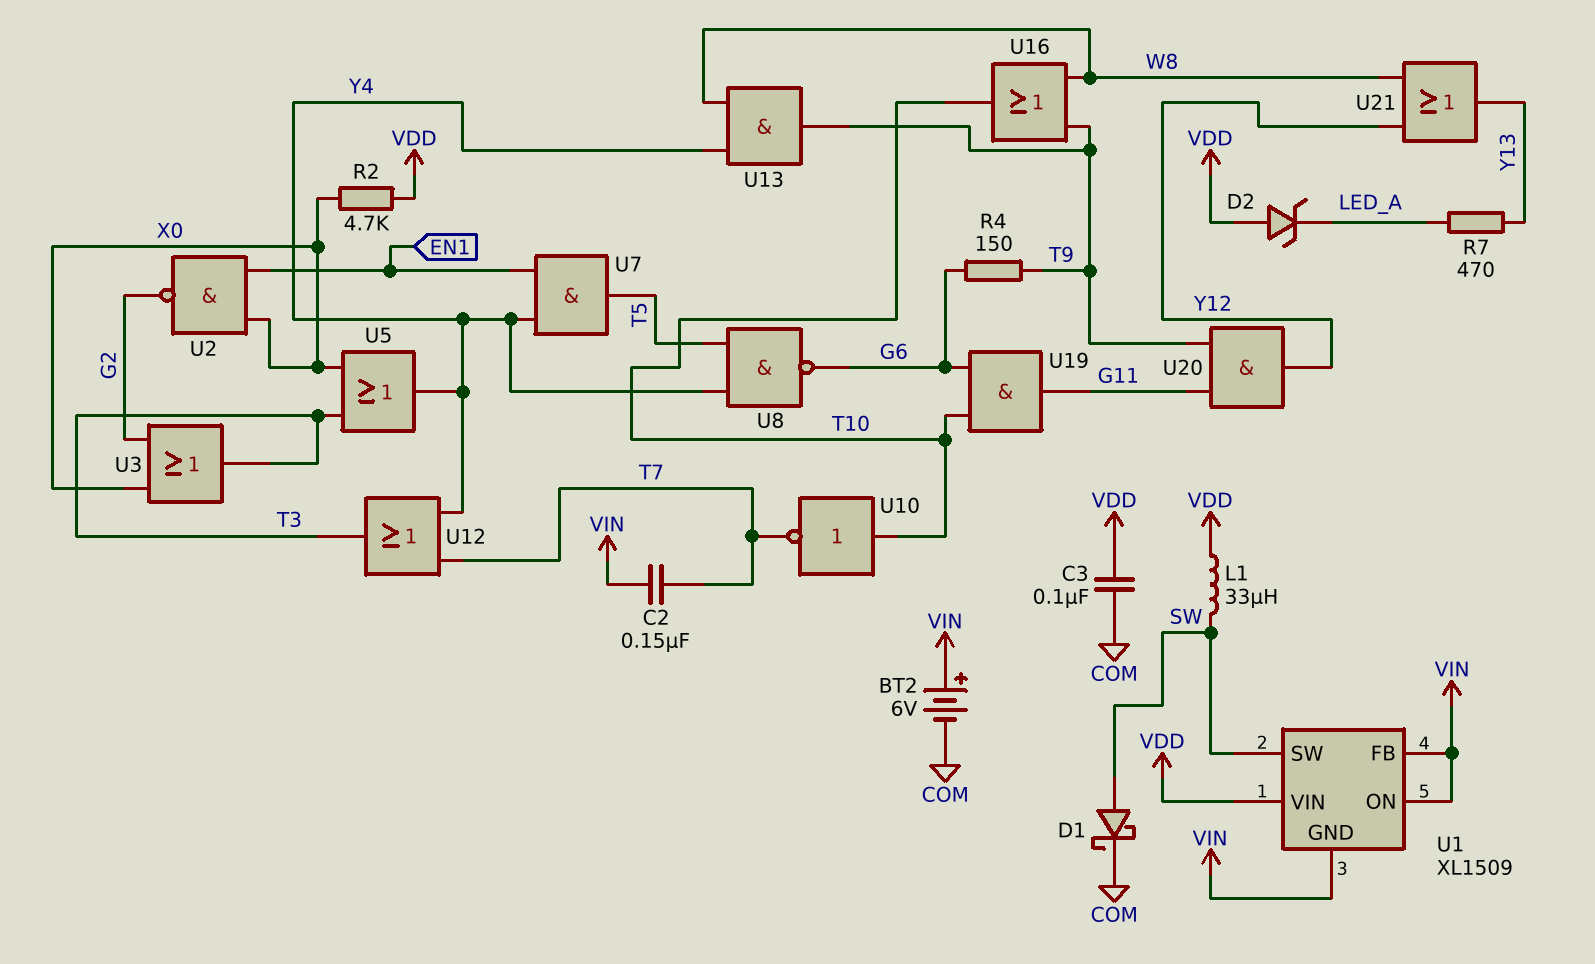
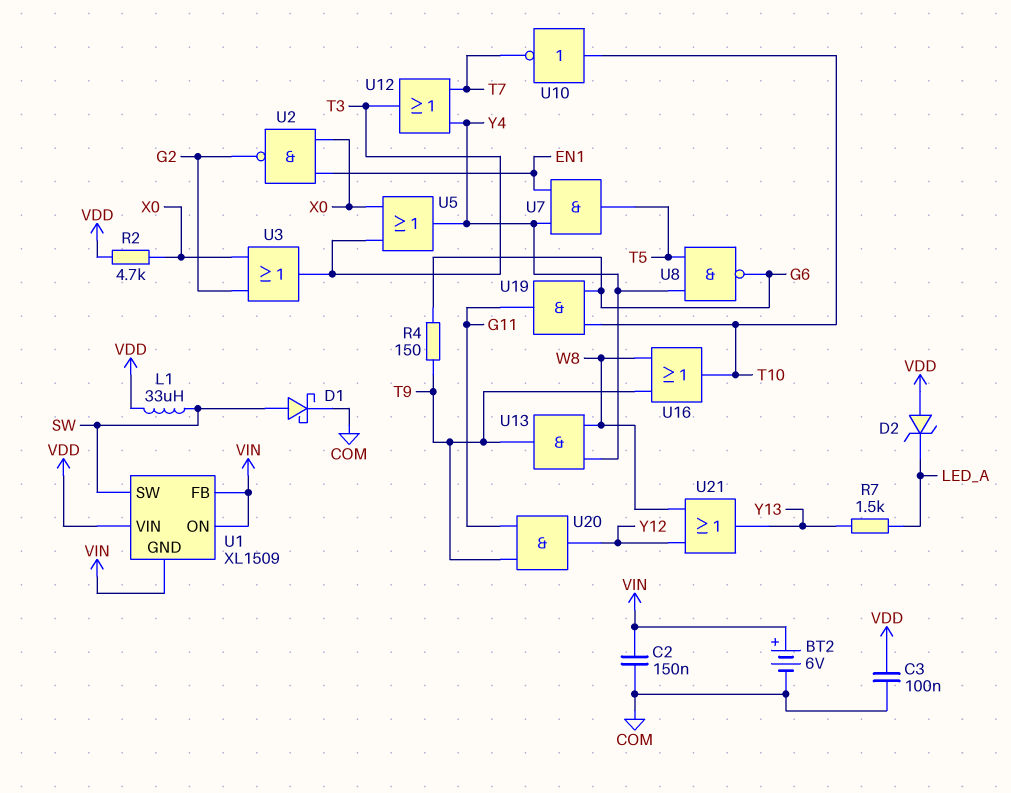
C2: 150nF (T7, VIN) -> 150nF (COM, VIN)
R7: 470 (LED_A, Y13) -> 1.5k (LED_A, Y13)

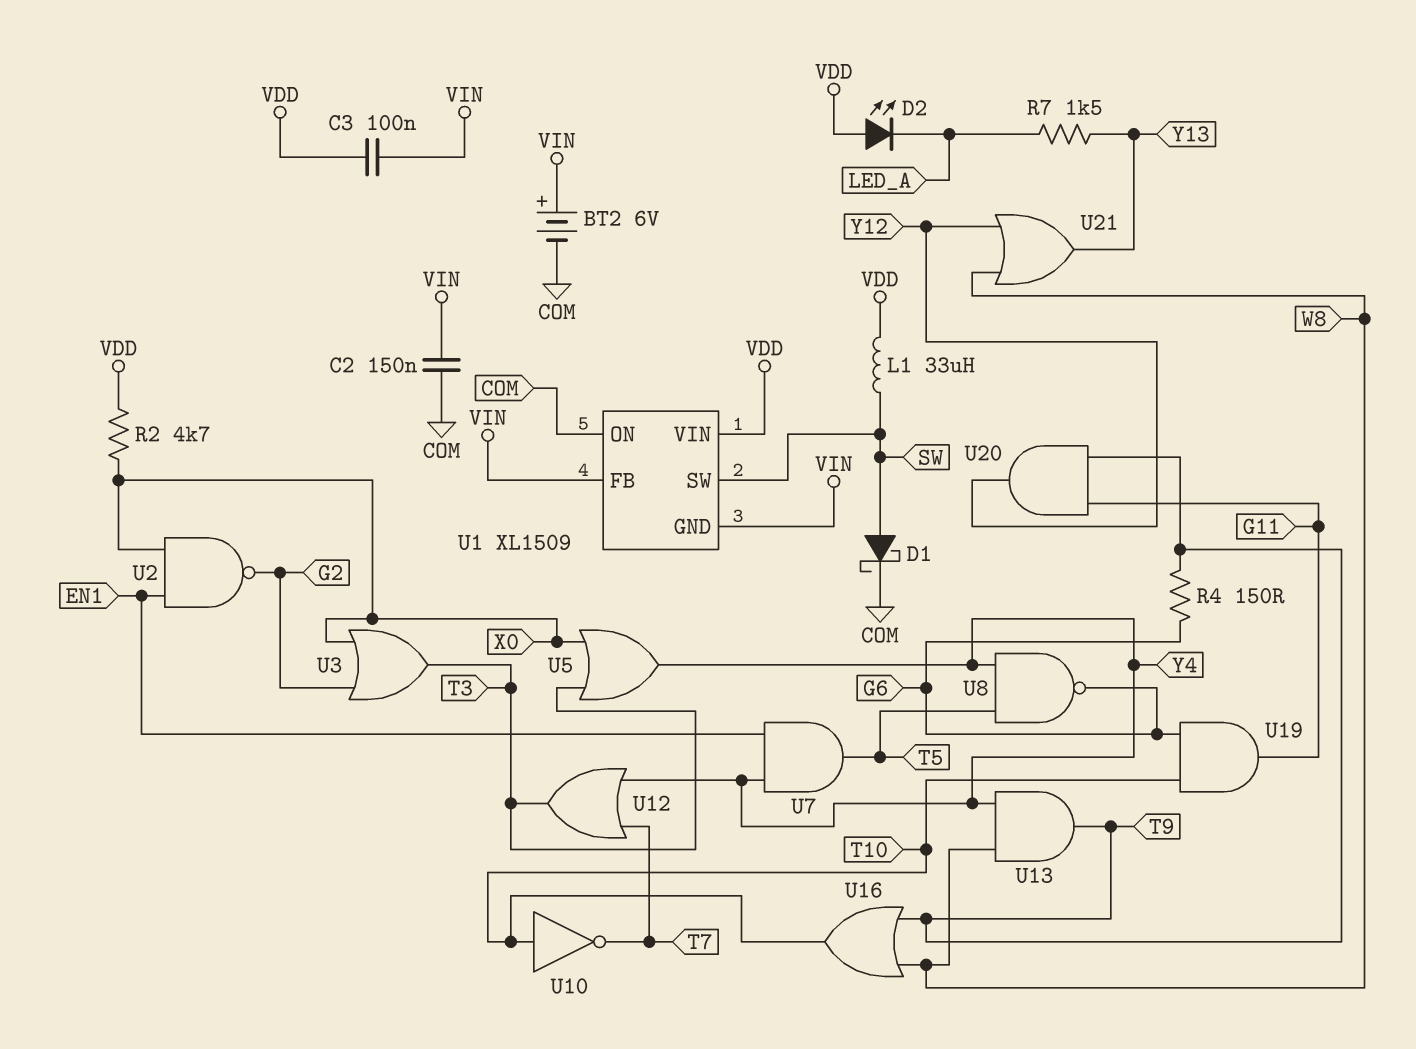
C3: 100nF (COM, VDD) -> 100nF (VDD, VIN)
D2: zener (A VDD, K LED_A) -> LED (A VDD, K LED_A)
U1 pin ON: VIN -> COM

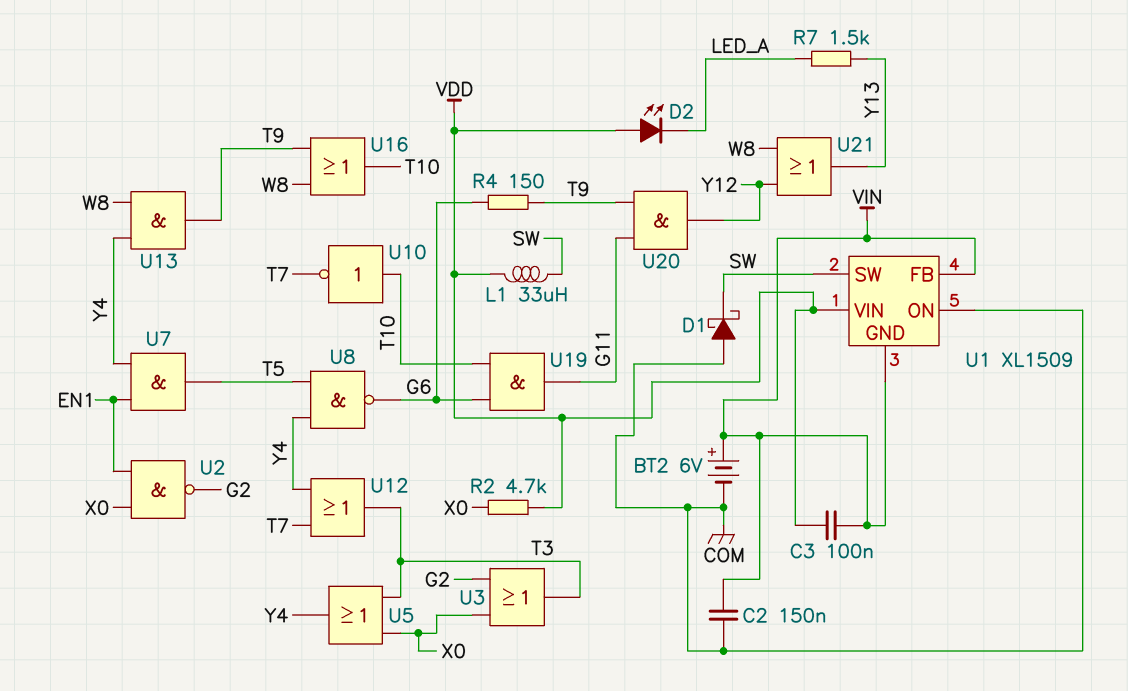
D1: schottky (A SW, K COM) -> schottky (A COM, K SW)

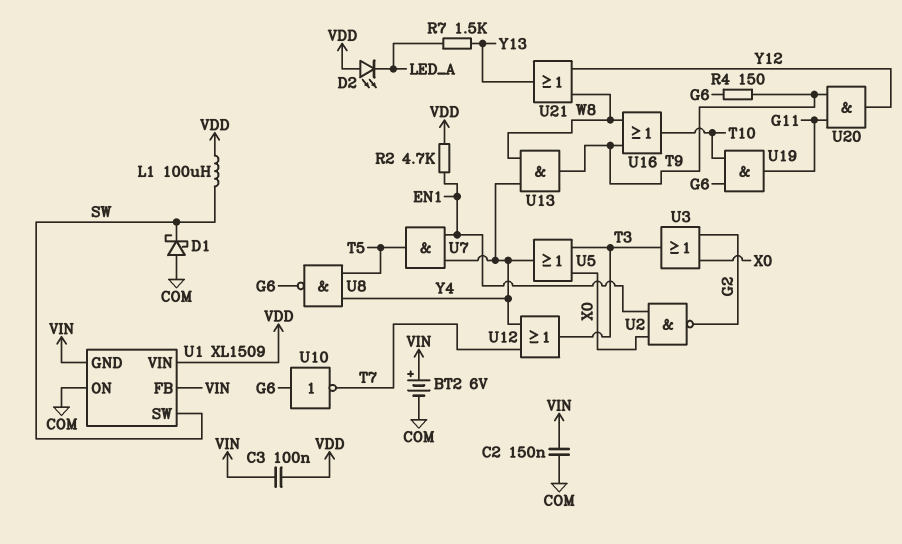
L1: 33uH (SW, VDD) -> 100uH (SW, VDD)
R2: 4.7k (VDD, X0) -> 4.7k (EN1, VDD)
U10: NOT (in T10, out T7) -> NOT (in G6, out T7)

